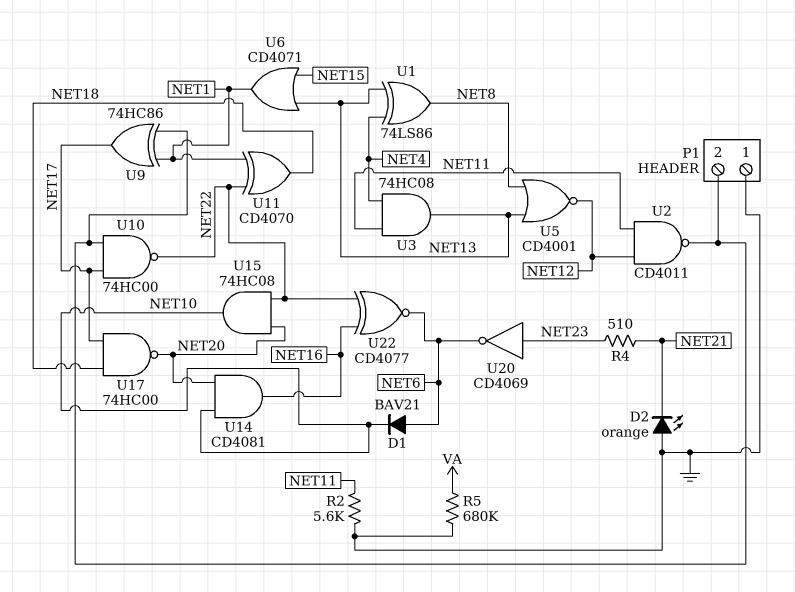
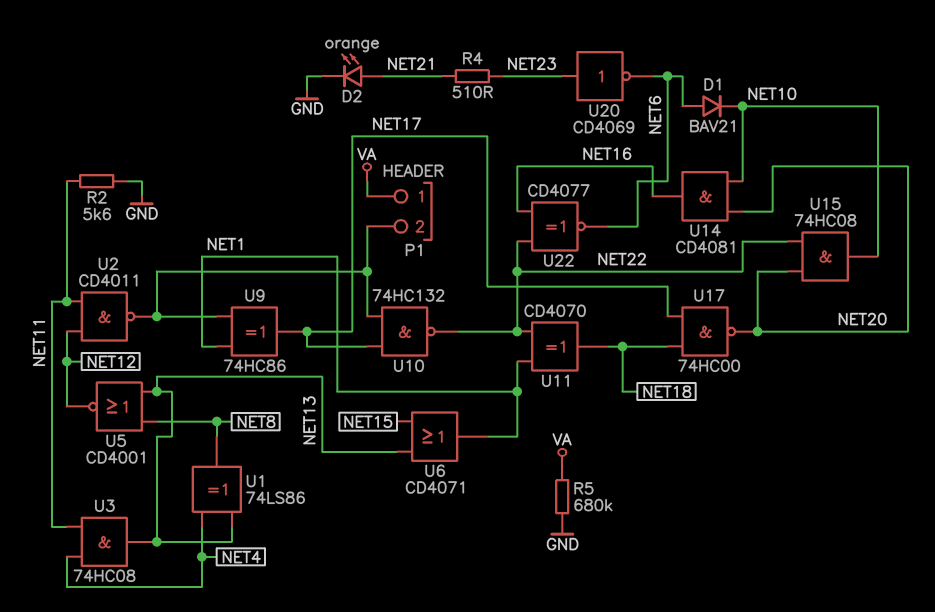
D2: LED orange (A GND, K NET21) -> LED orange (A NET21, K GND)
P1 pin 1: GND -> VA
U10: NAND 74HC00 (in NET17, in P1/2, out NET22) -> NAND 74HC132 (in NET17, in P1/2, out NET22)

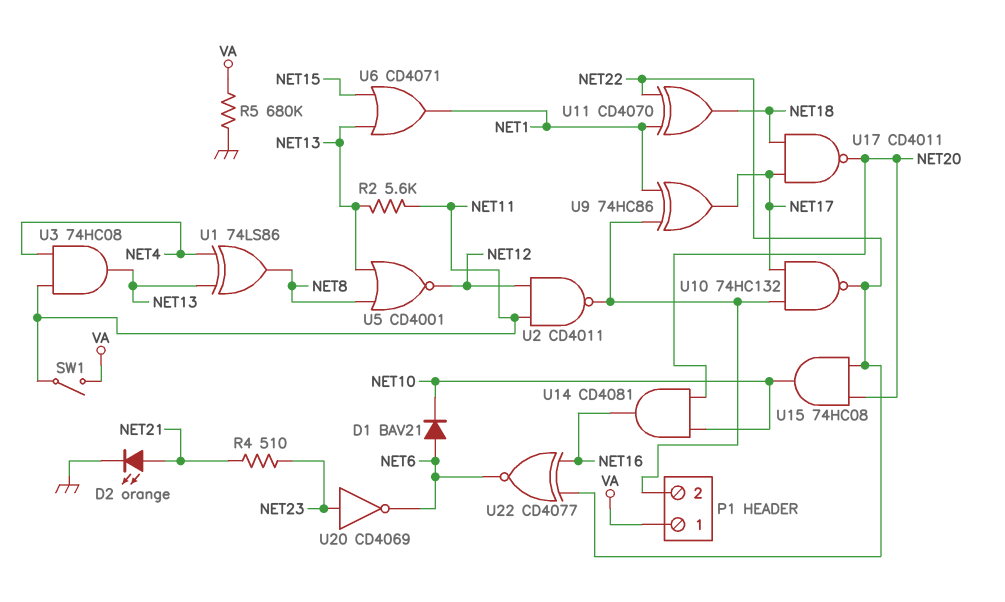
R2: 5.6k (GND, NET11) -> 5.6k (NET11, NET13)
SW1: none -> switch (NET11, VA)
U17: NAND 74HC00 (in NET17, in NET18, out NET20) -> NAND CD4011 (in NET17, in NET18, out NET20)

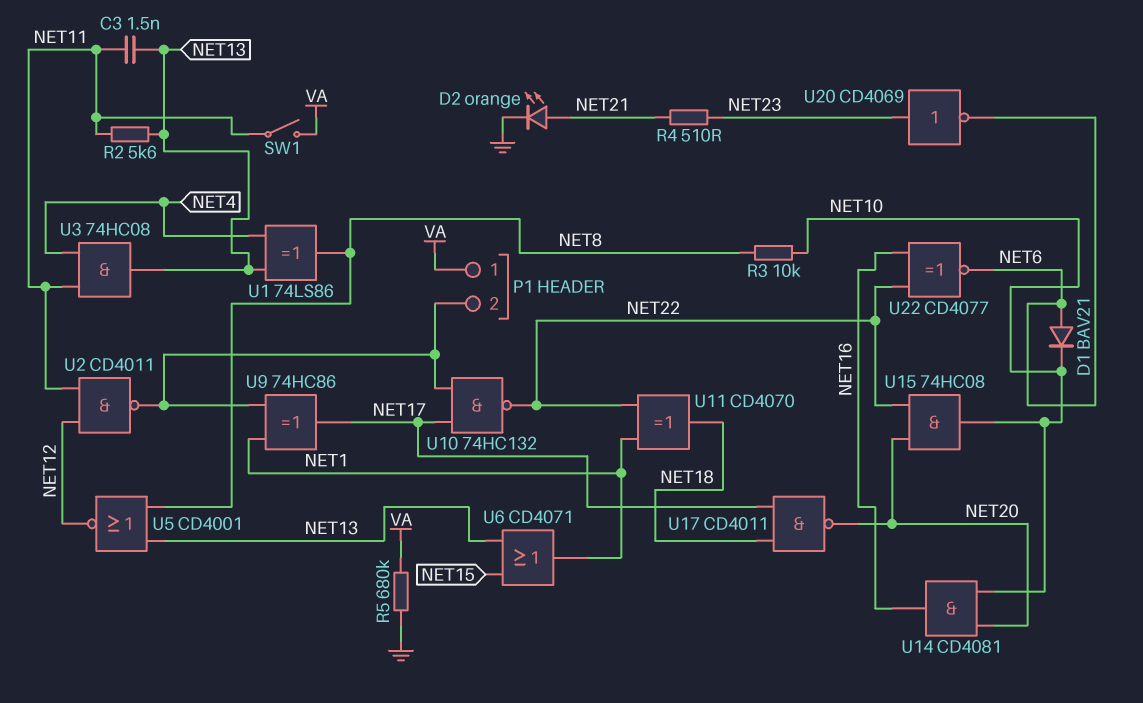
C3: none -> 1.5nF (NET11, NET13)
R3: none -> 10k (NET8, NET10)

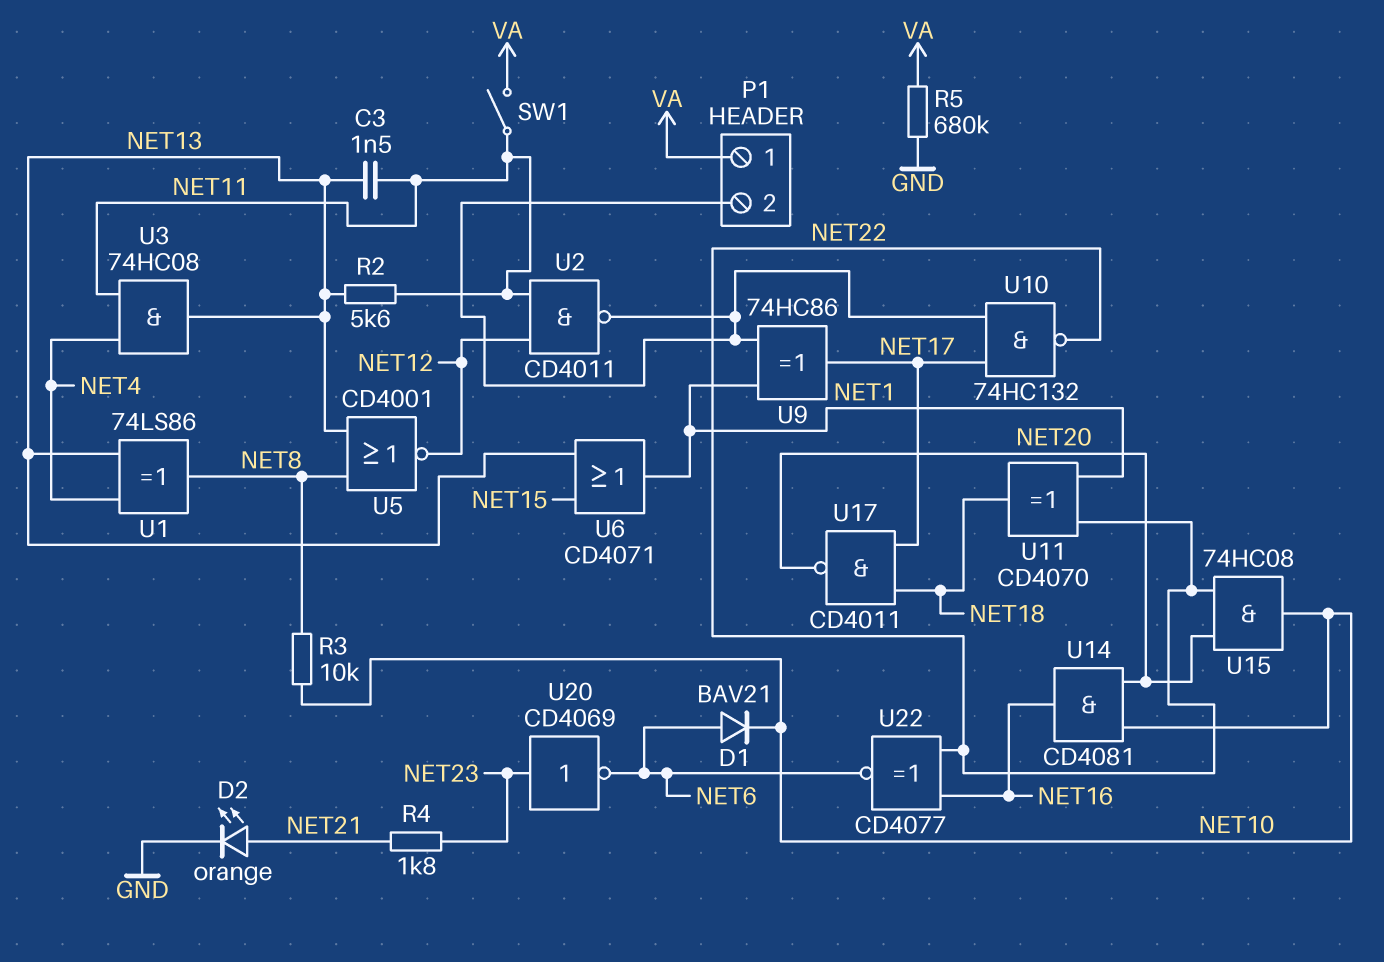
R4: 510 (NET21, NET23) -> 1.8k (NET21, NET23)

